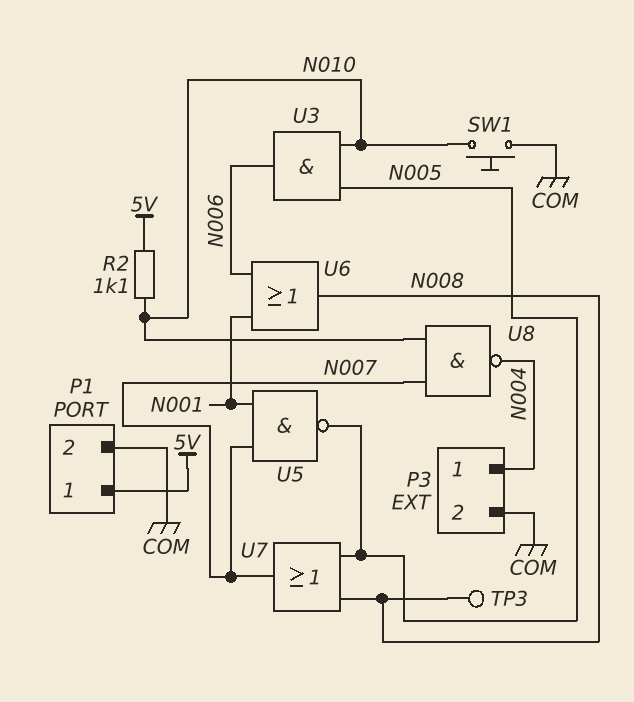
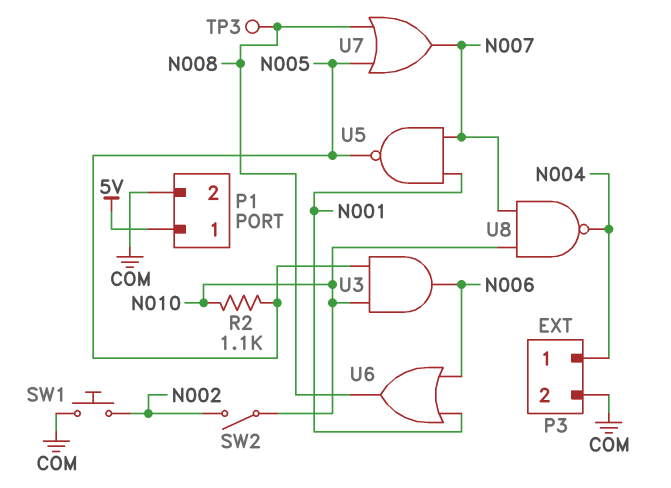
R2: 1.1k (5V, N010) -> 1.1k (N005, N010)
SW1: button (COM, N010) -> button (COM, N002)
SW2: none -> switch (N002, N010)

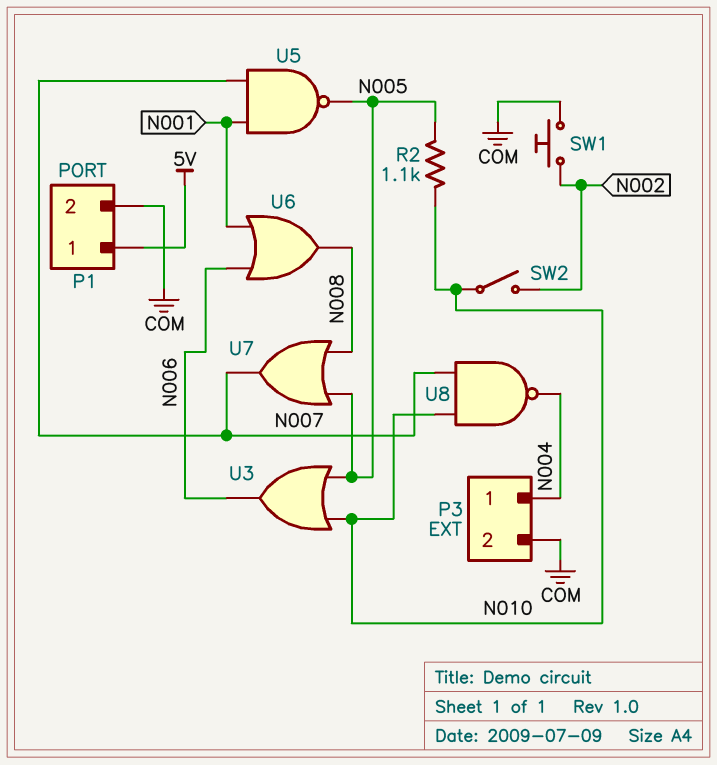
TP3: test point (N008) -> none
U3: AND (in N005, in N010, out N006) -> OR (in N005, in N010, out N006)

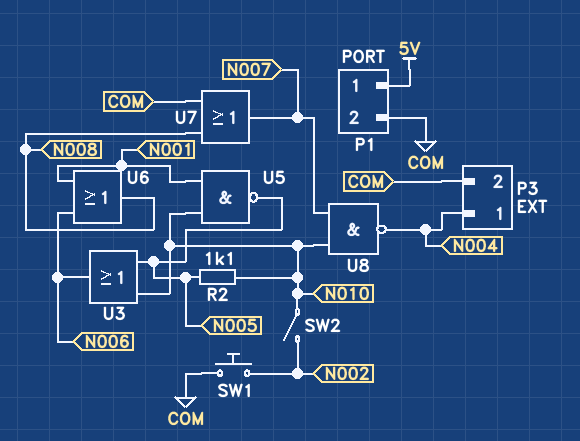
U5: NAND (in N001, in N007, out N005) -> NAND (in N001, in N010, out N005)
U7: OR (in N005, in N008, out N007) -> OR (in COM, in N008, out N007)

